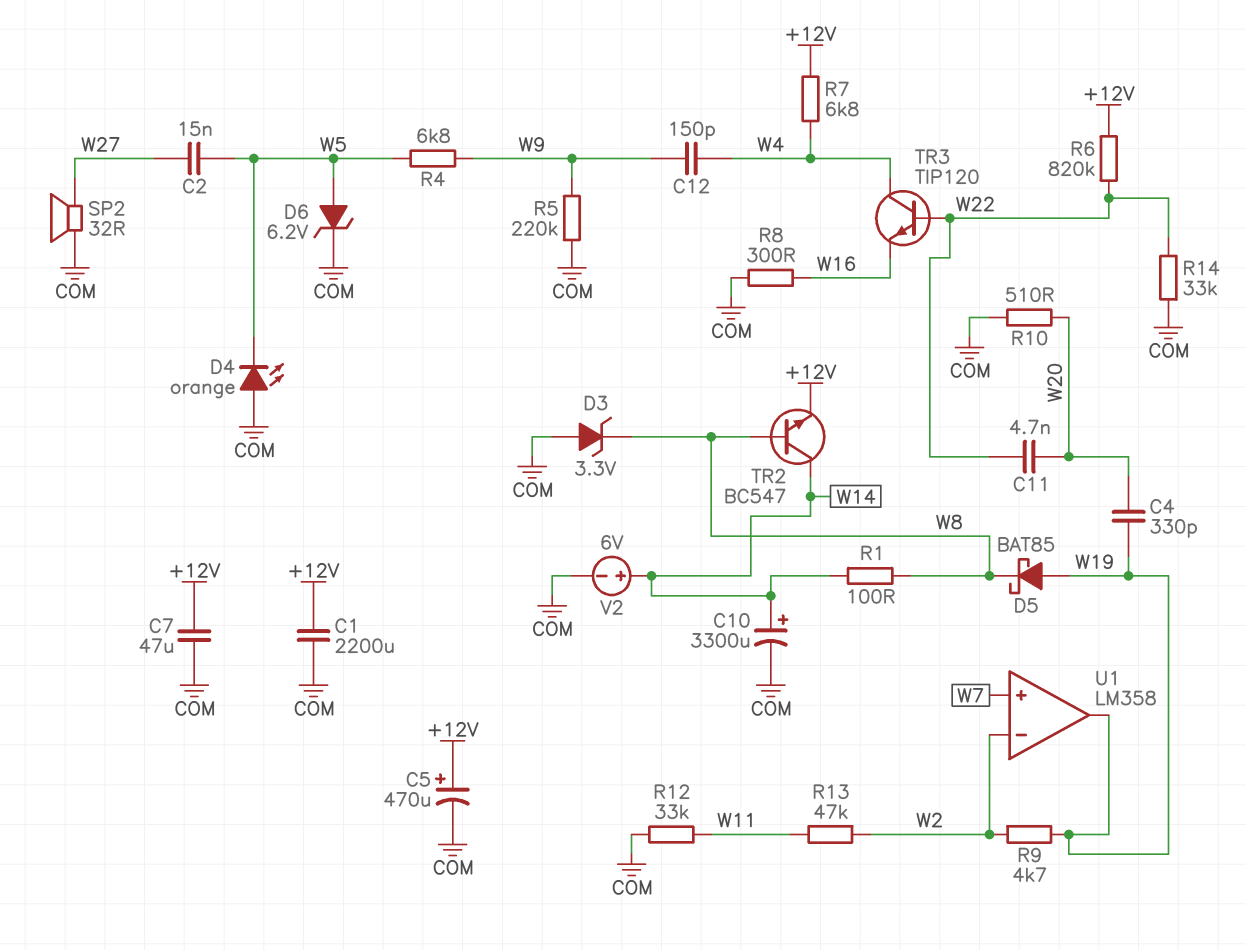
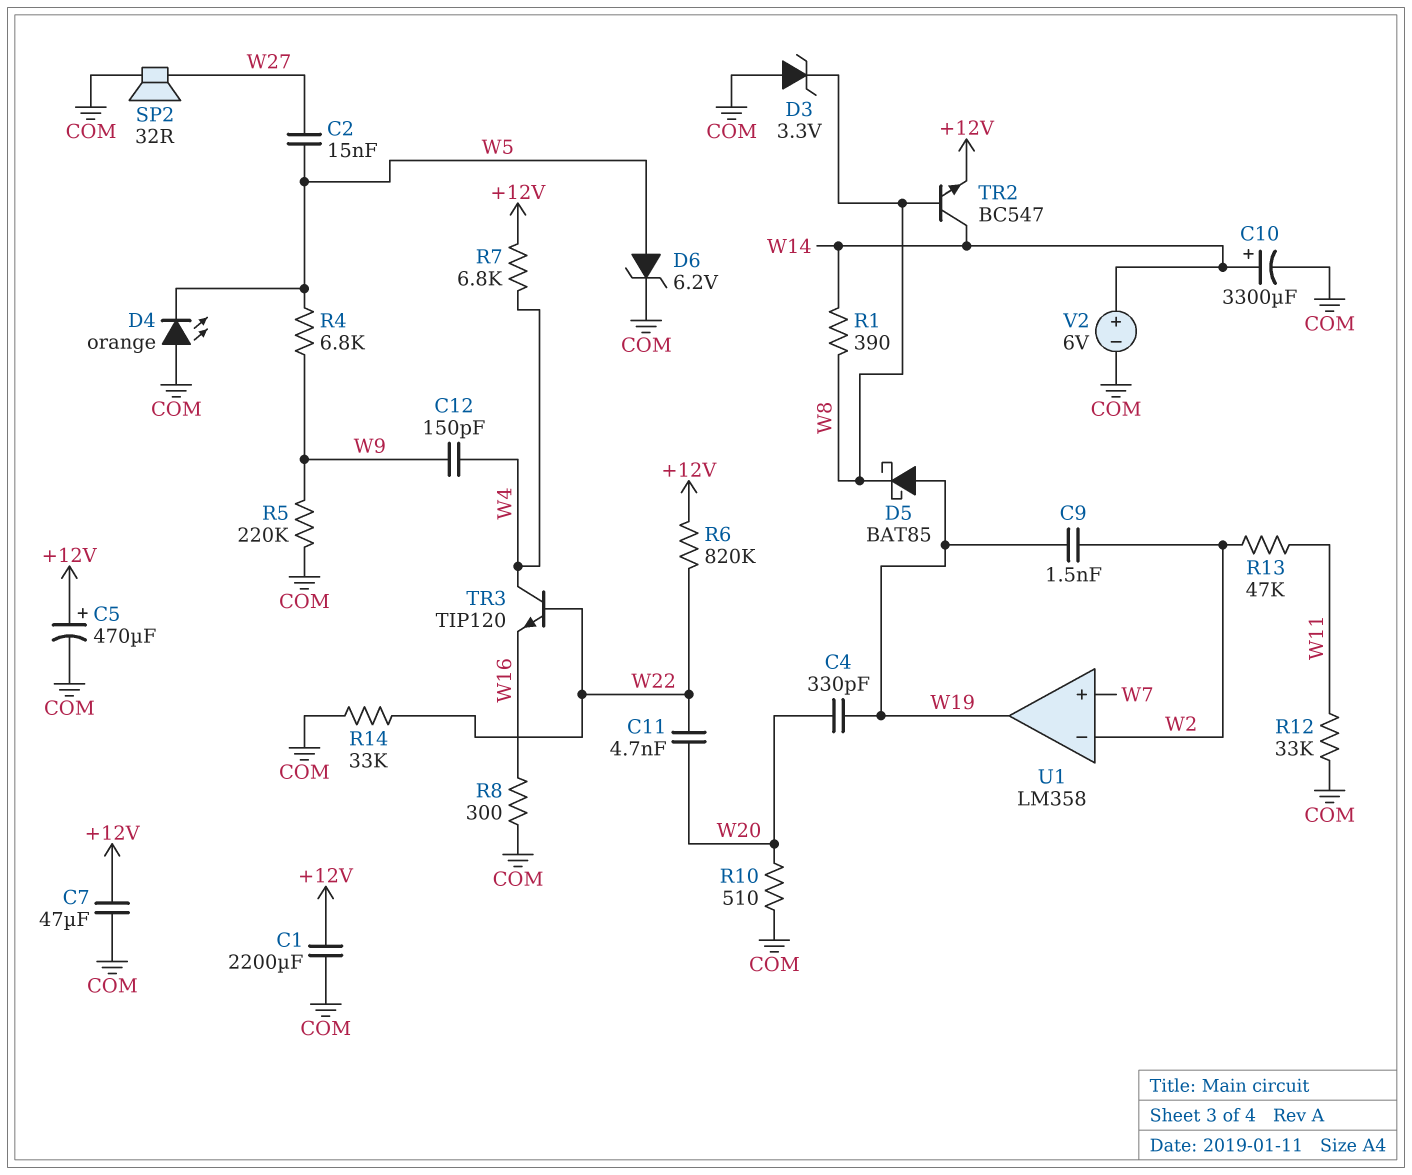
C9: none -> 1.5nF (W2, W19)
R1: 100 (W8, W14) -> 390 (W8, W14)
R9: 4.7k (W2, W19) -> none

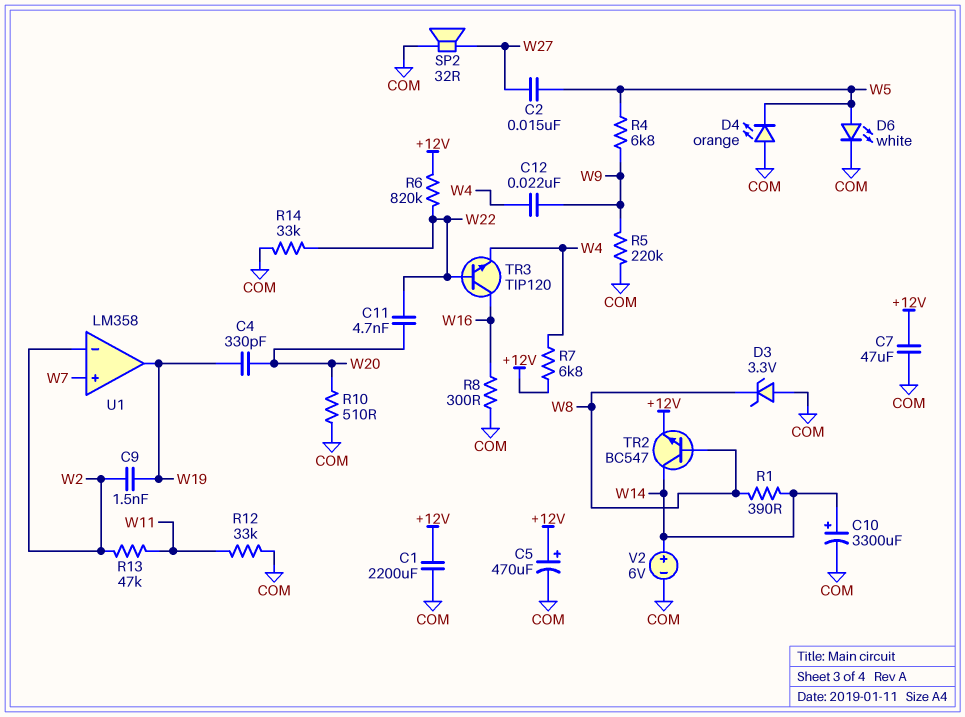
C12: 150pF (W4, W9) -> 22nF (W4, W9)
D5: schottky BAT85 (A W19, K W8) -> none
D6: zener 6.2V (A W5, K COM) -> LED white (A W5, K COM)
TR3: NPN TIP120 (B W22, C W4, E W16) -> NPN TIP120 (B W22, C W16, E W4)

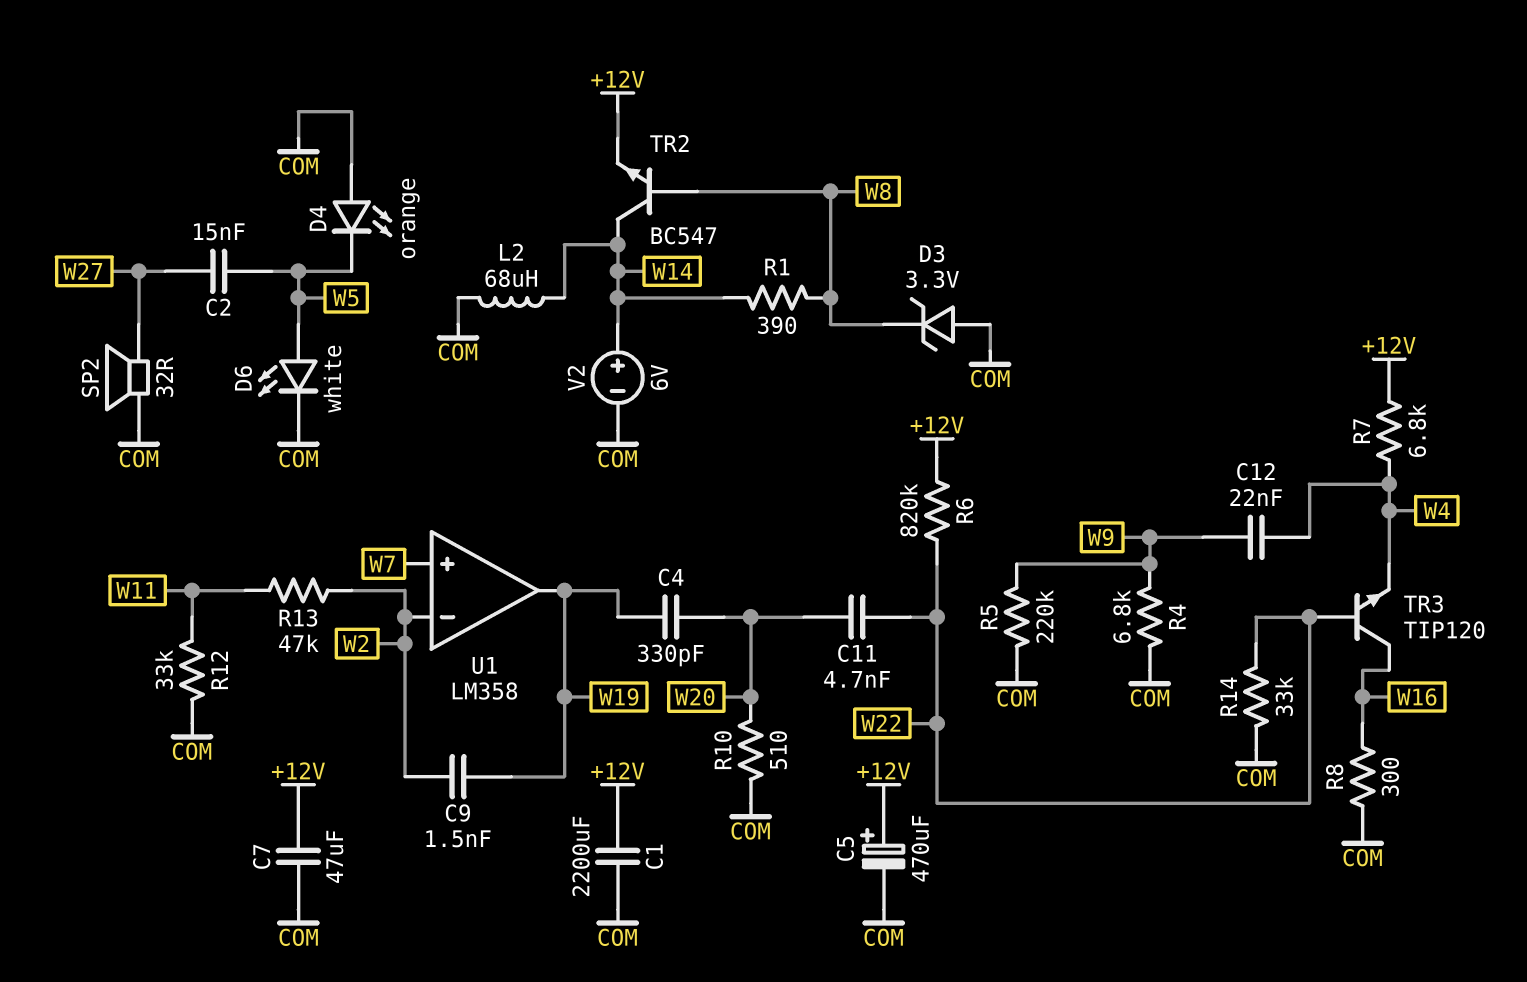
C10: 3300uF (plus W14, minus COM) -> none
L2: none -> 68uH (COM, W14)
R4: 6.8k (W5, W9) -> 6.8k (COM, W9)

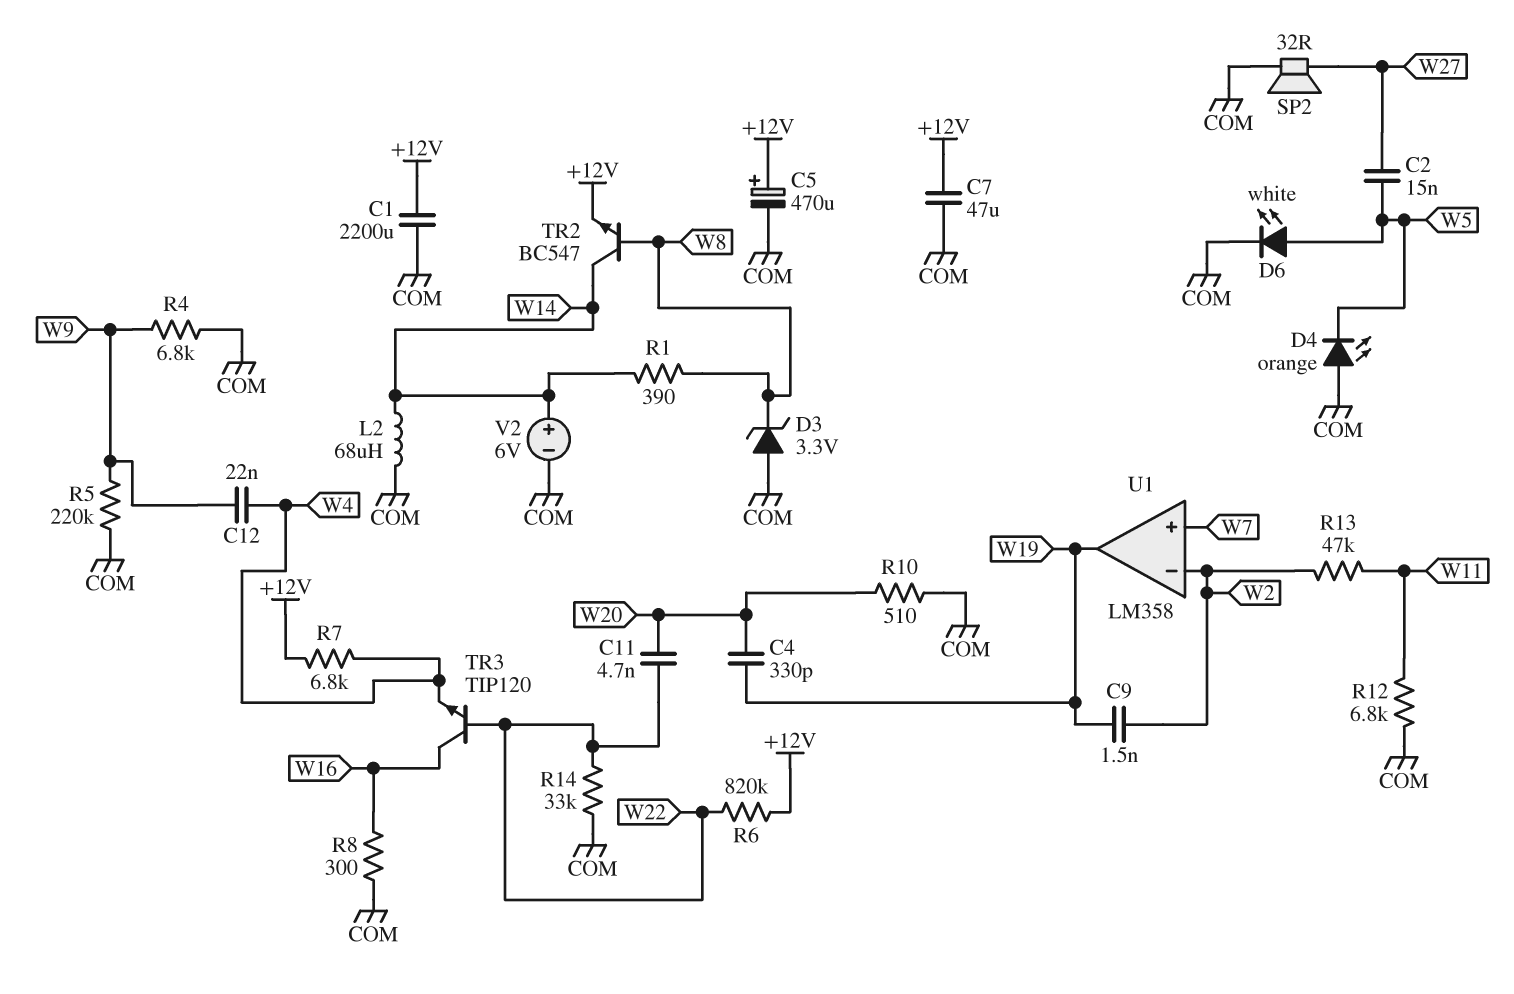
R12: 33k (COM, W11) -> 6.8k (COM, W11)

